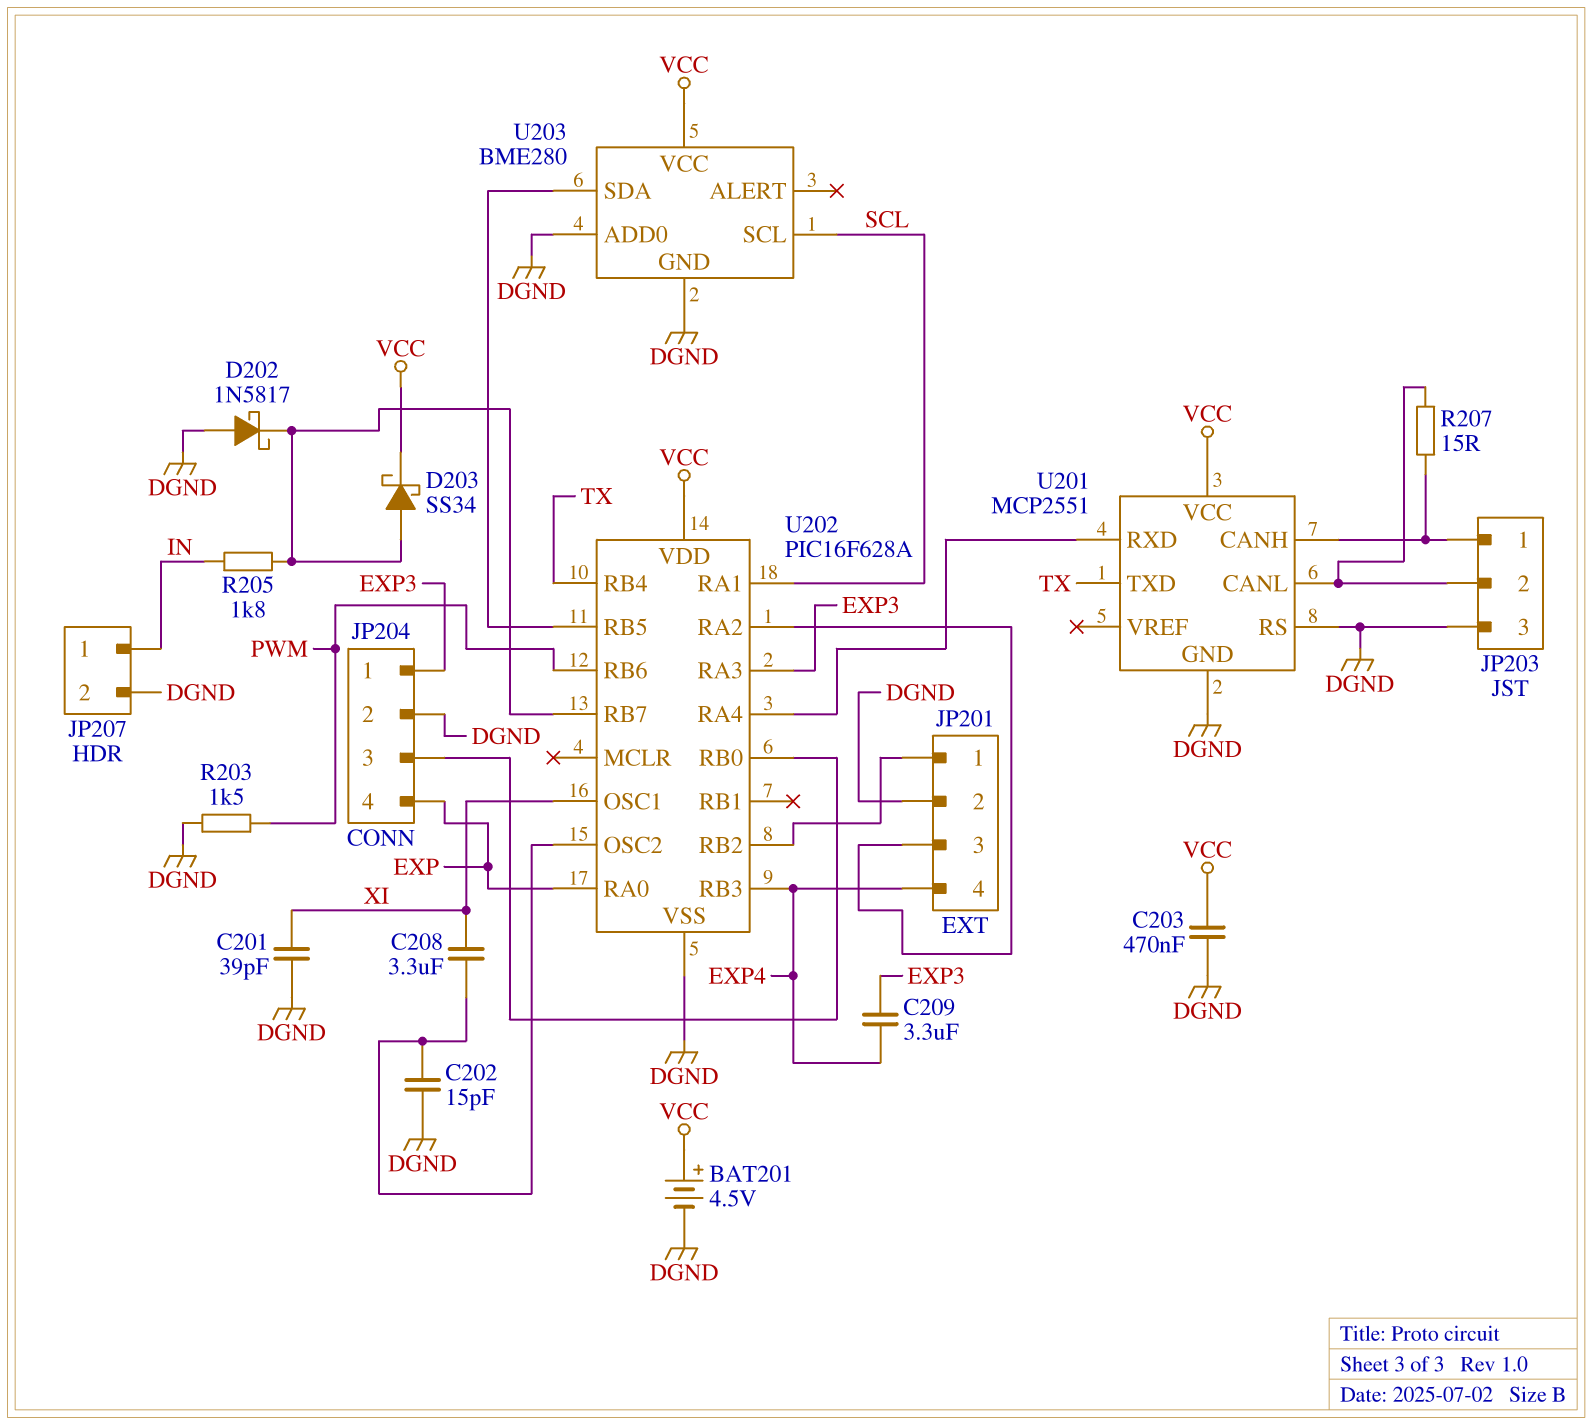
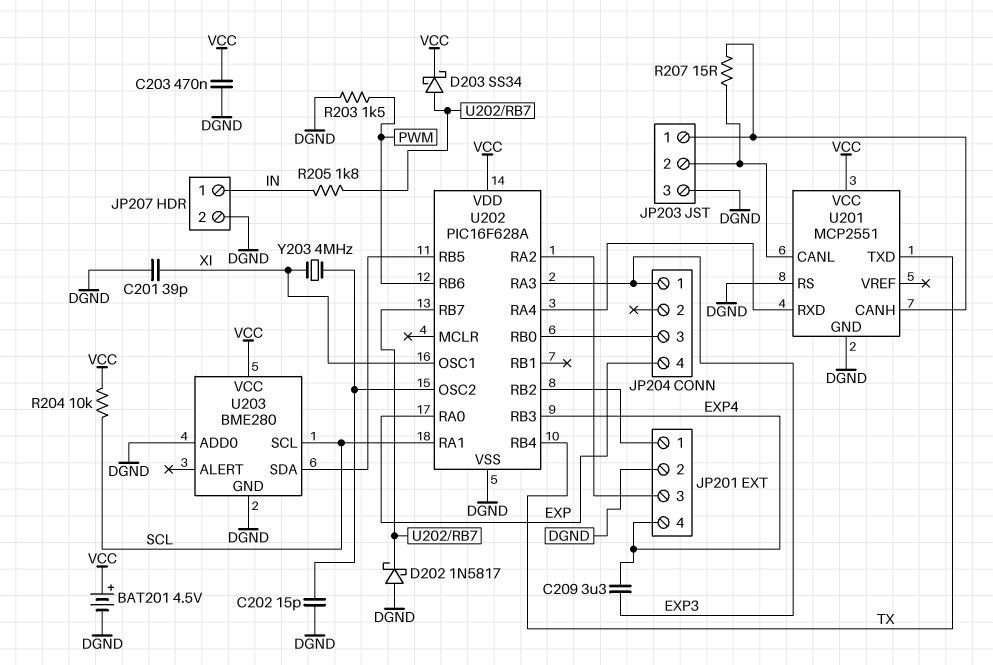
C208: 3.3uF (U202/OSC2, XI) -> none
JP204 pin 2: DGND -> none
R204: none -> 10k (SCL, VCC)
Y203: none -> 4MHz (U202/OSC2, XI)

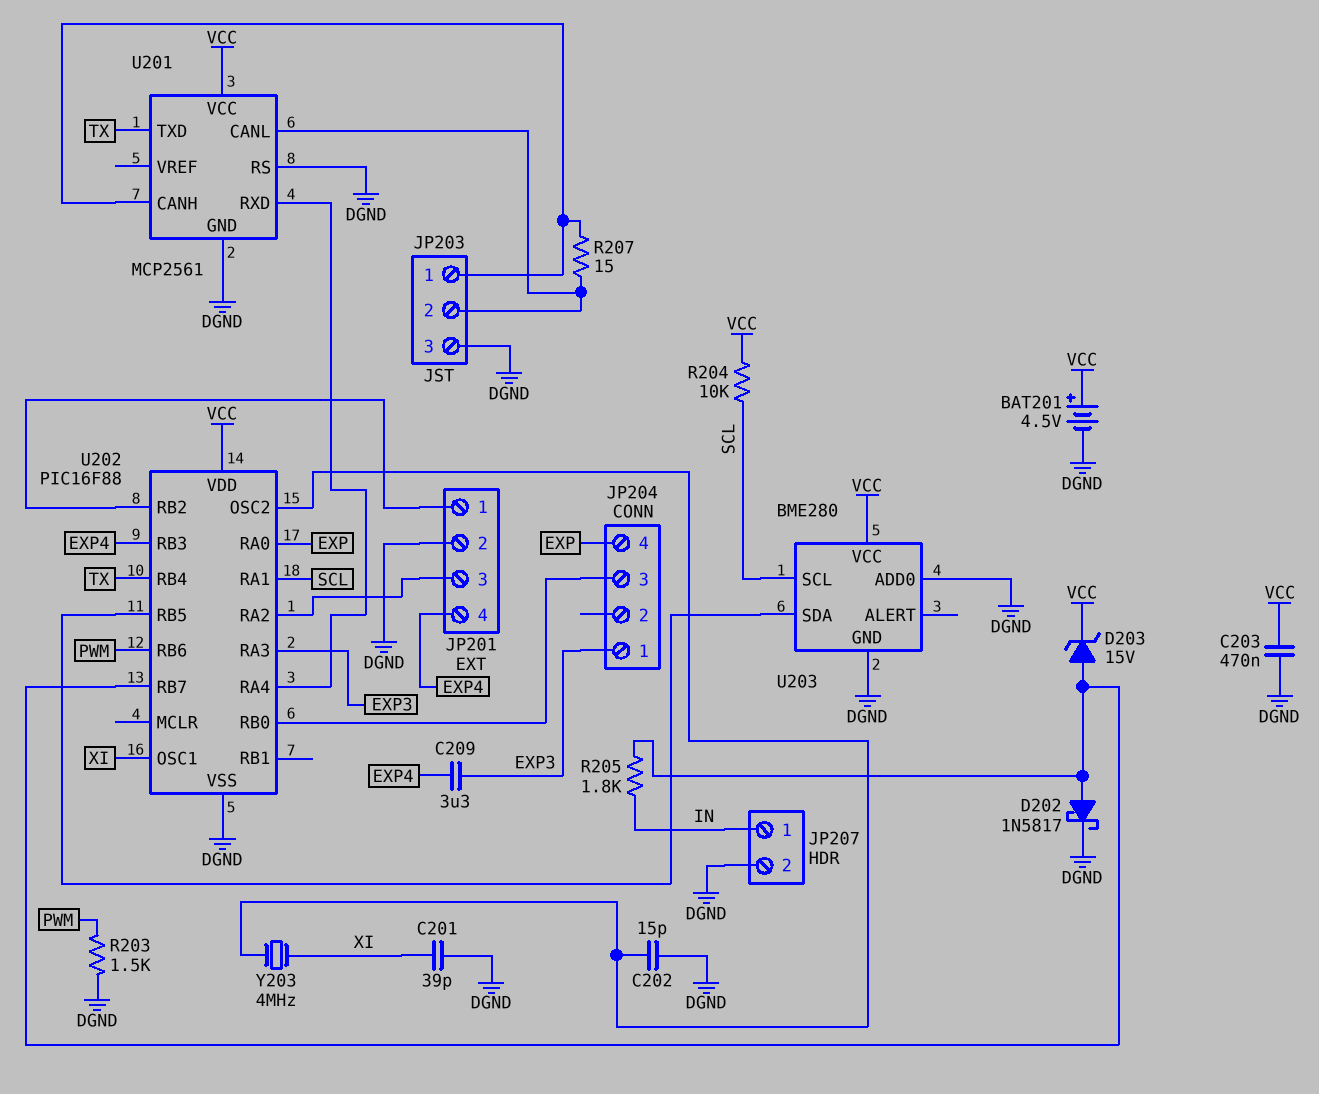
D202: schottky 1N5817 (A DGND, K U202/RB7) -> schottky 1N5817 (A U202/RB7, K DGND)
D203: schottky SS34 (A U202/RB7, K VCC) -> zener 15V (A U202/RB7, K VCC)
U201: MCP2551 -> MCP2561
U202: PIC16F628A -> PIC16F88

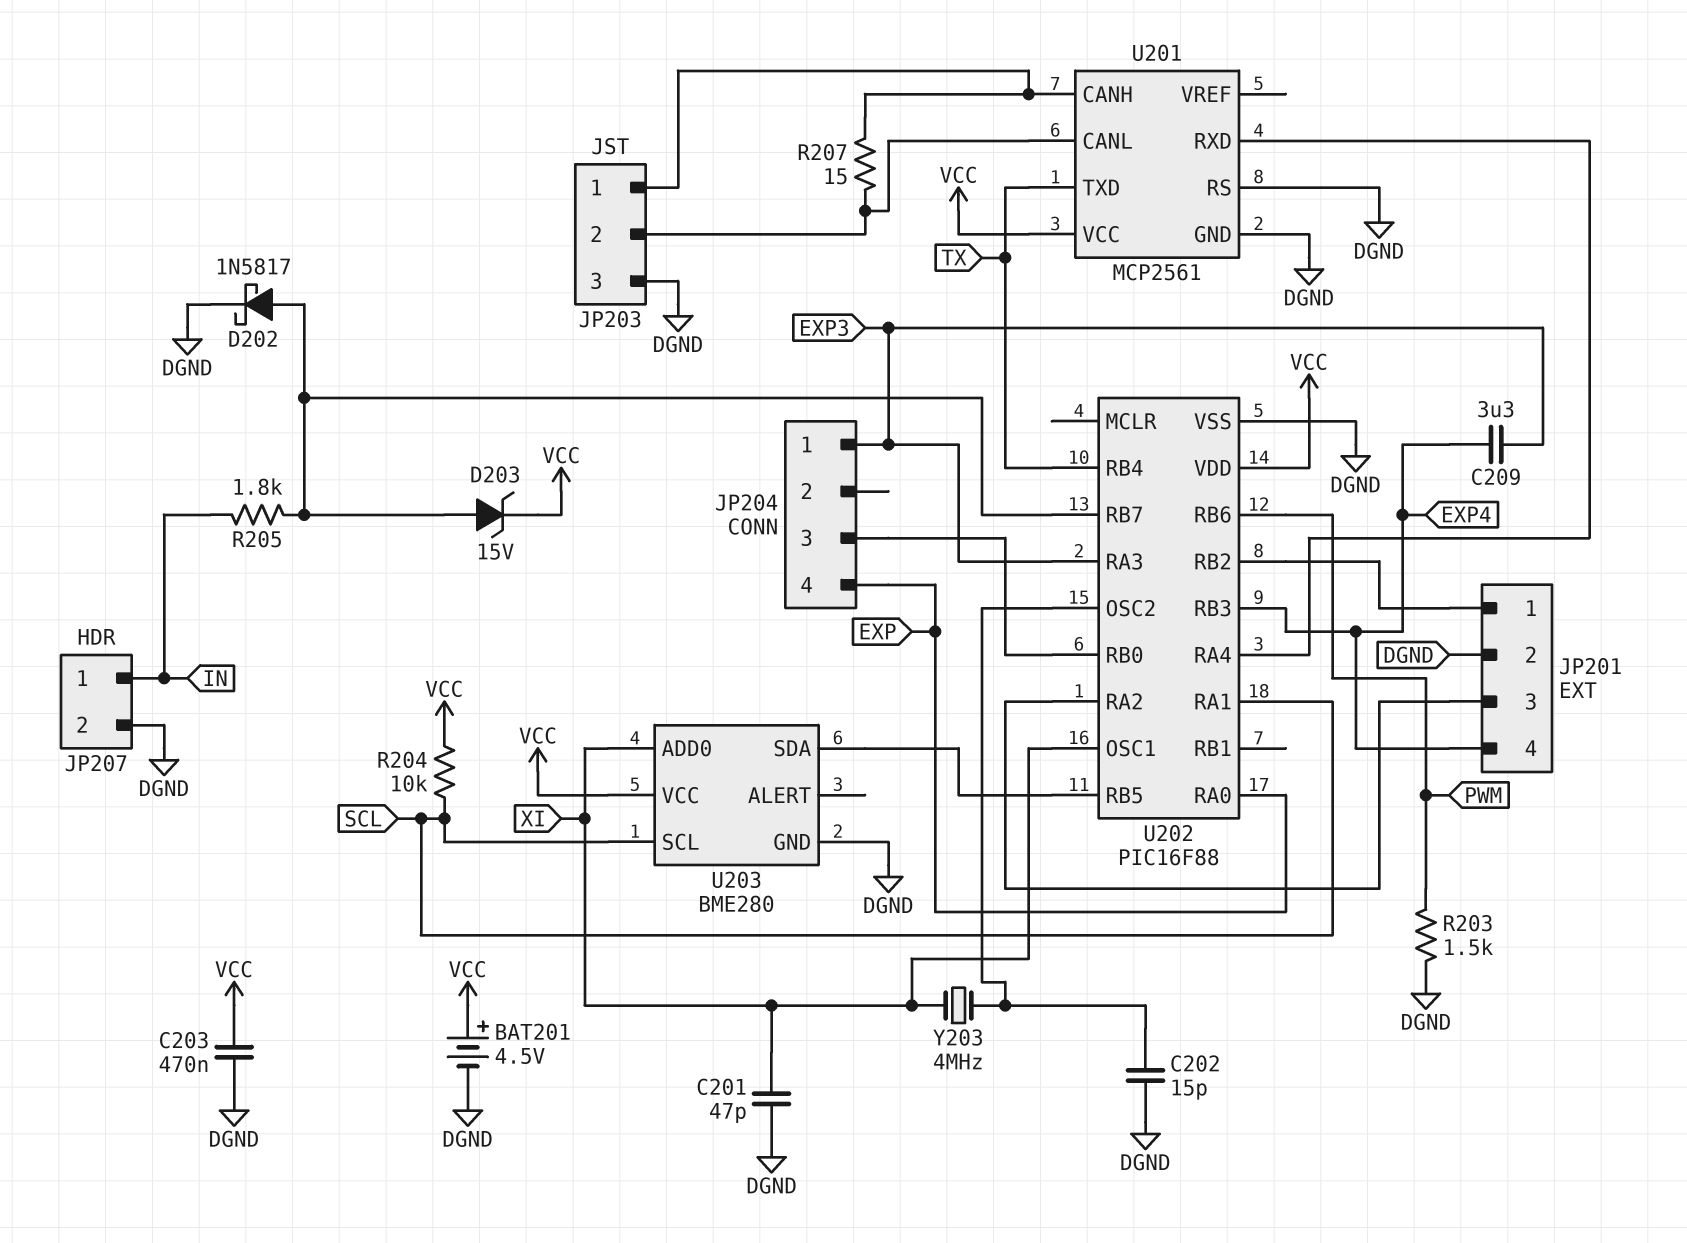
C201: 39pF (DGND, XI) -> 47pF (DGND, XI)
U203 pin ADD0: DGND -> XI

